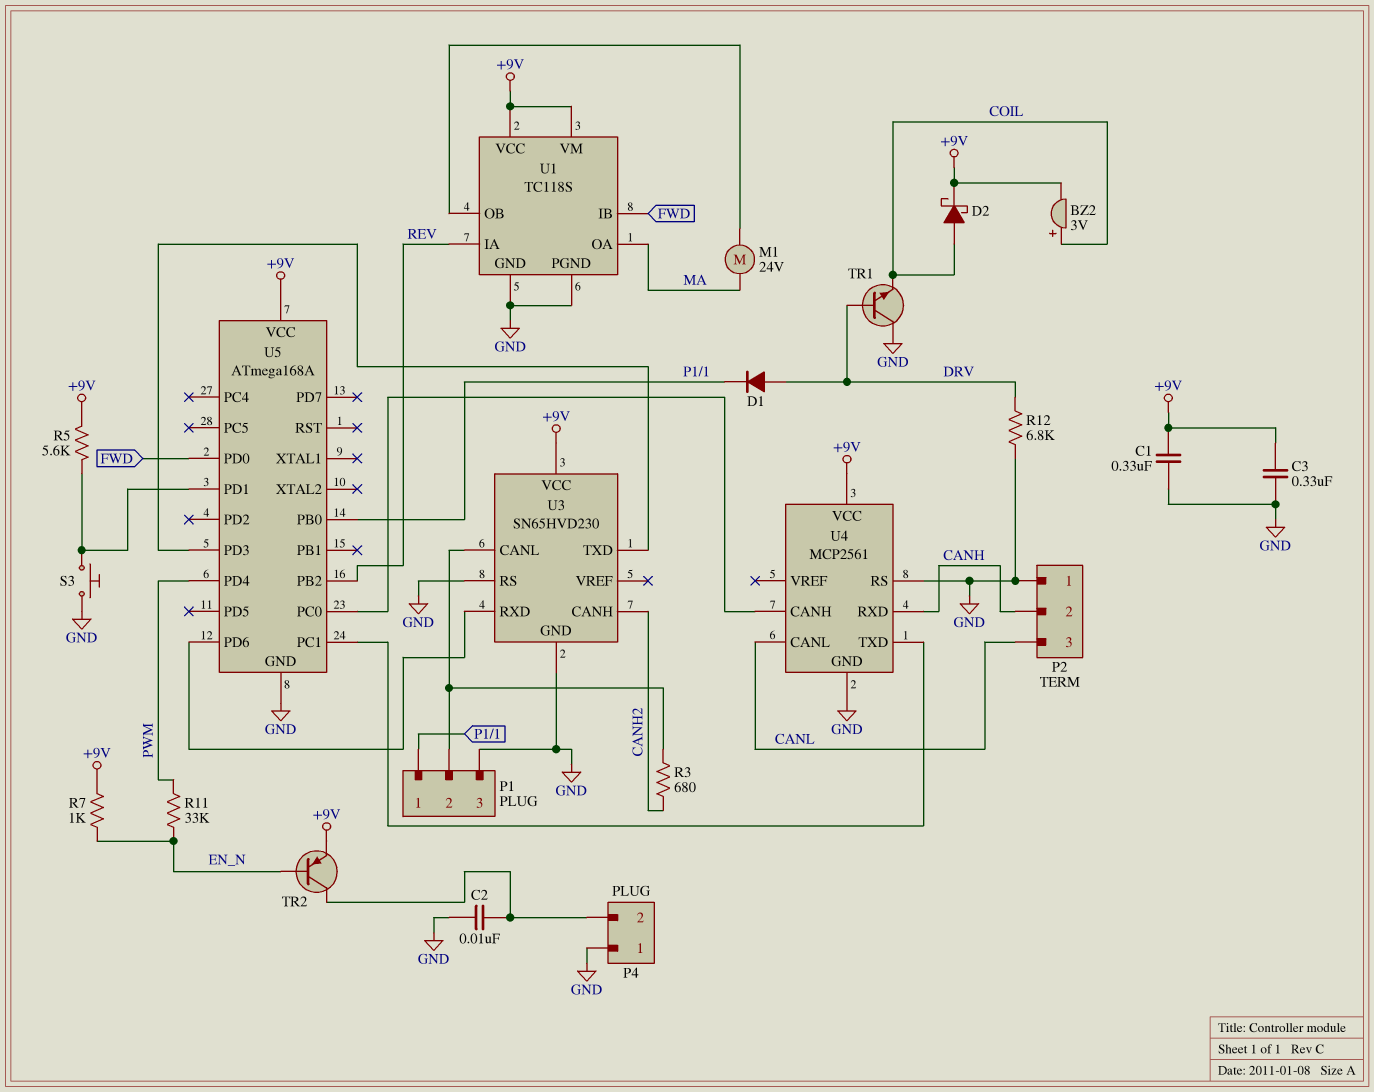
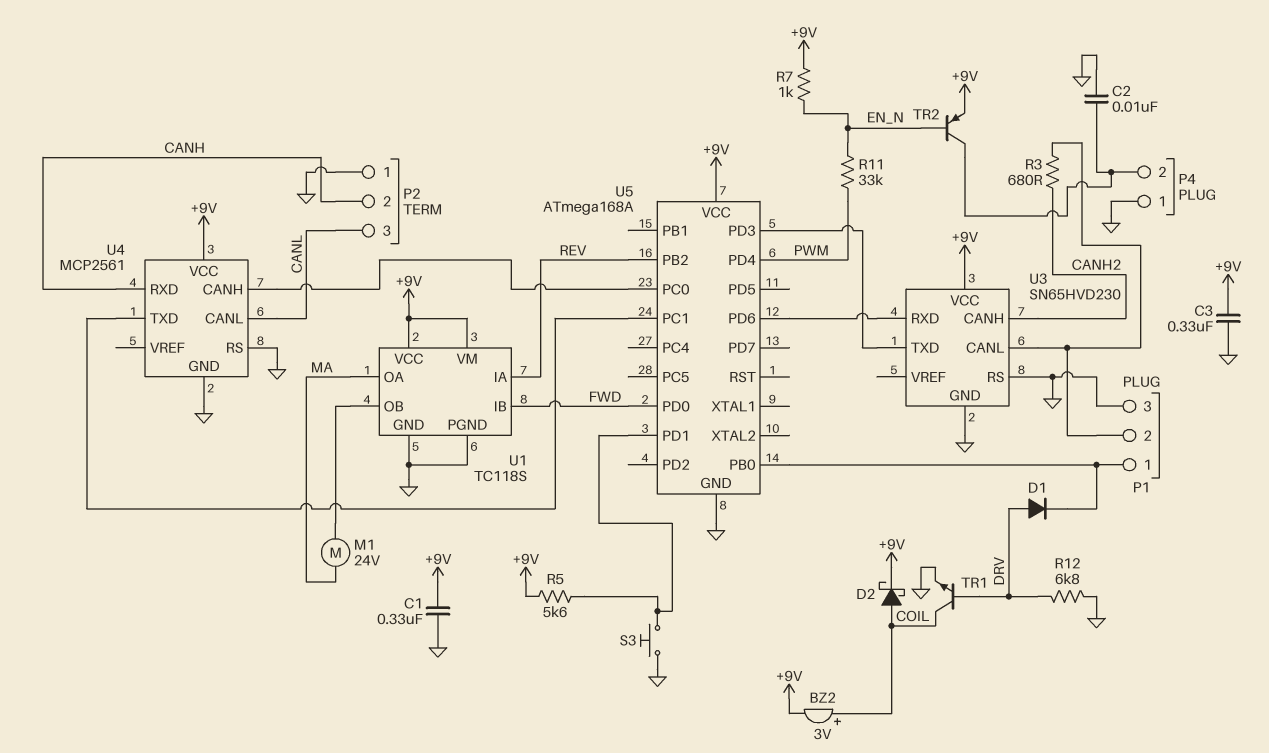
TR1: NPN (B DRV, C GND, E COIL) -> NPN (B DRV, C COIL, E GND)

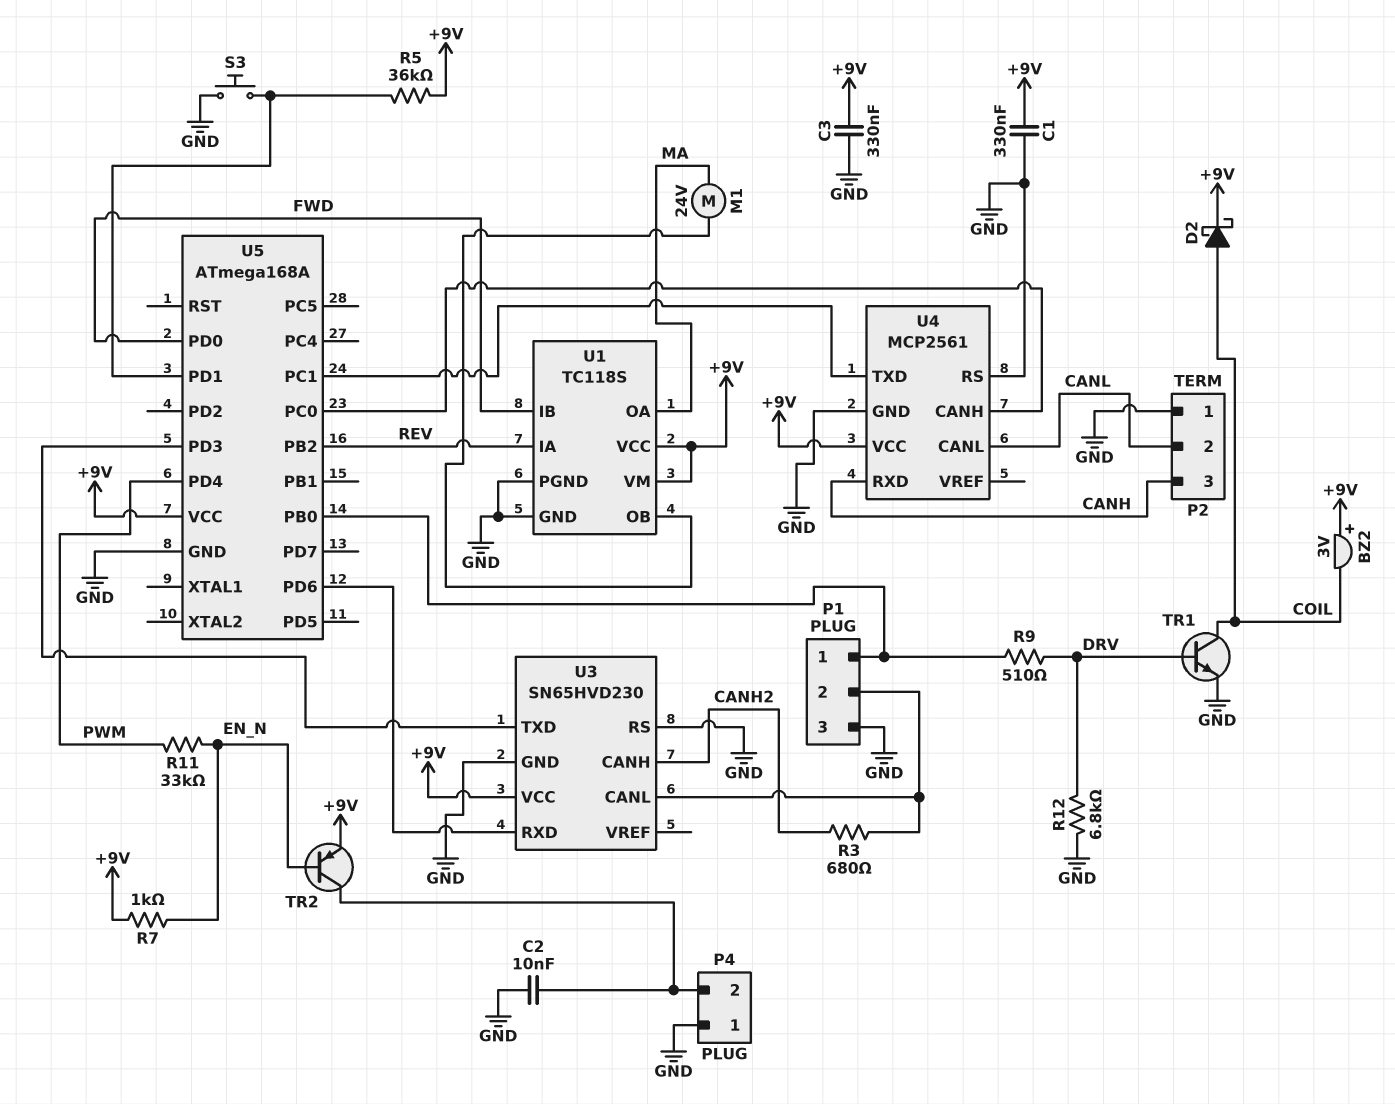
BZ2: buzzer 3V (plus COIL, minus +9V) -> buzzer 3V (plus +9V, minus COIL)
D1: diode (A DRV, K P1/1) -> none
P2 pin 2: CANH -> CANL
P2 pin 3: CANL -> CANH
R5: 5.6k (+9V, U5/PD1) -> 36k (+9V, U5/PD1)
R9: none -> 510 (DRV, P1/1)

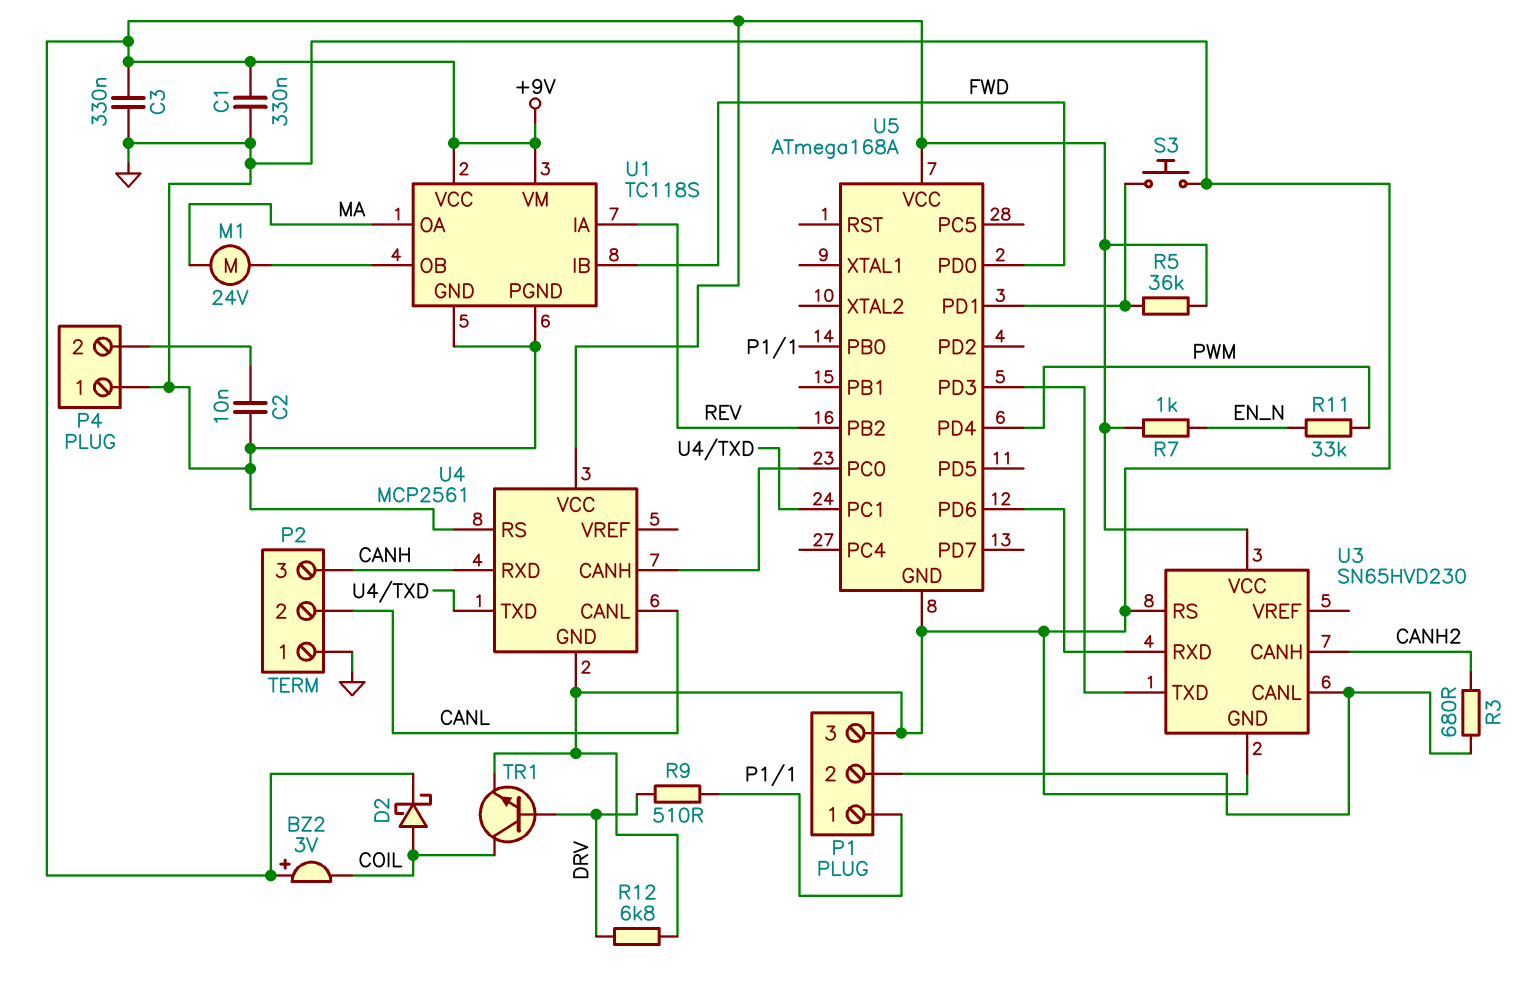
TR2: PNP (B EN_N, C P4/2, E +9V) -> none

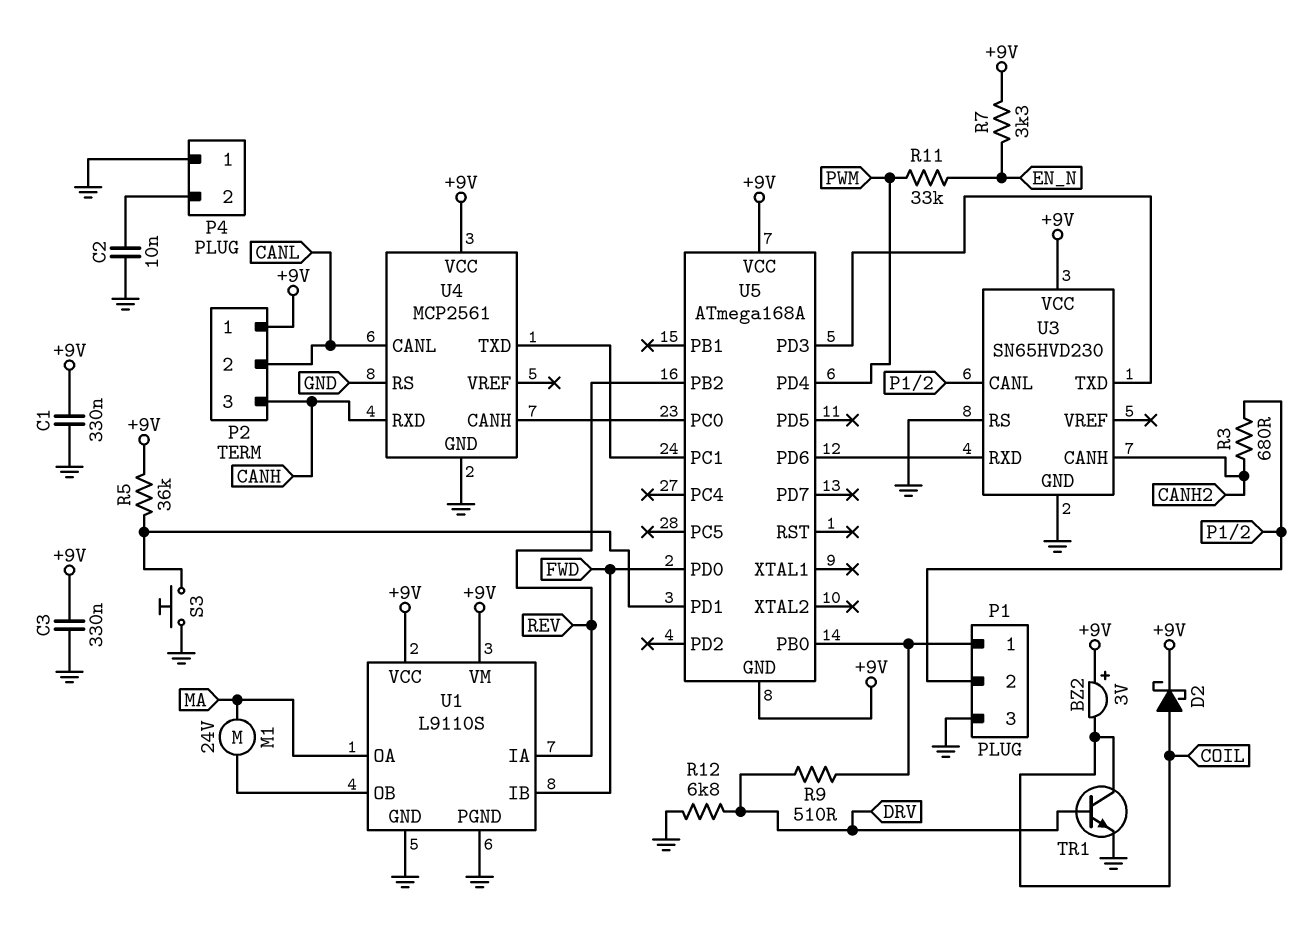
P2 pin 1: GND -> +9V
R7: 1k (+9V, EN_N) -> 3.3k (+9V, EN_N)
U1: TC118S -> L9110S
U5 pin GND: GND -> +9V

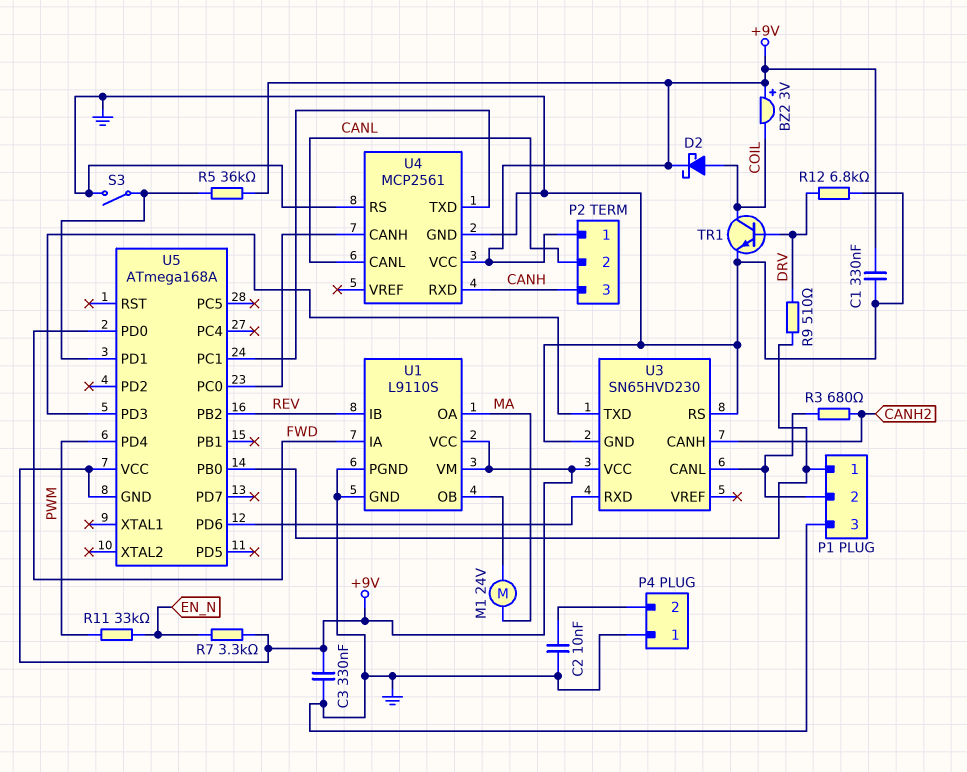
S3: button (GND, U5/PD1) -> switch (GND, U5/PD1)
U1 pin IA: REV -> FWD
U1 pin IB: FWD -> REV

